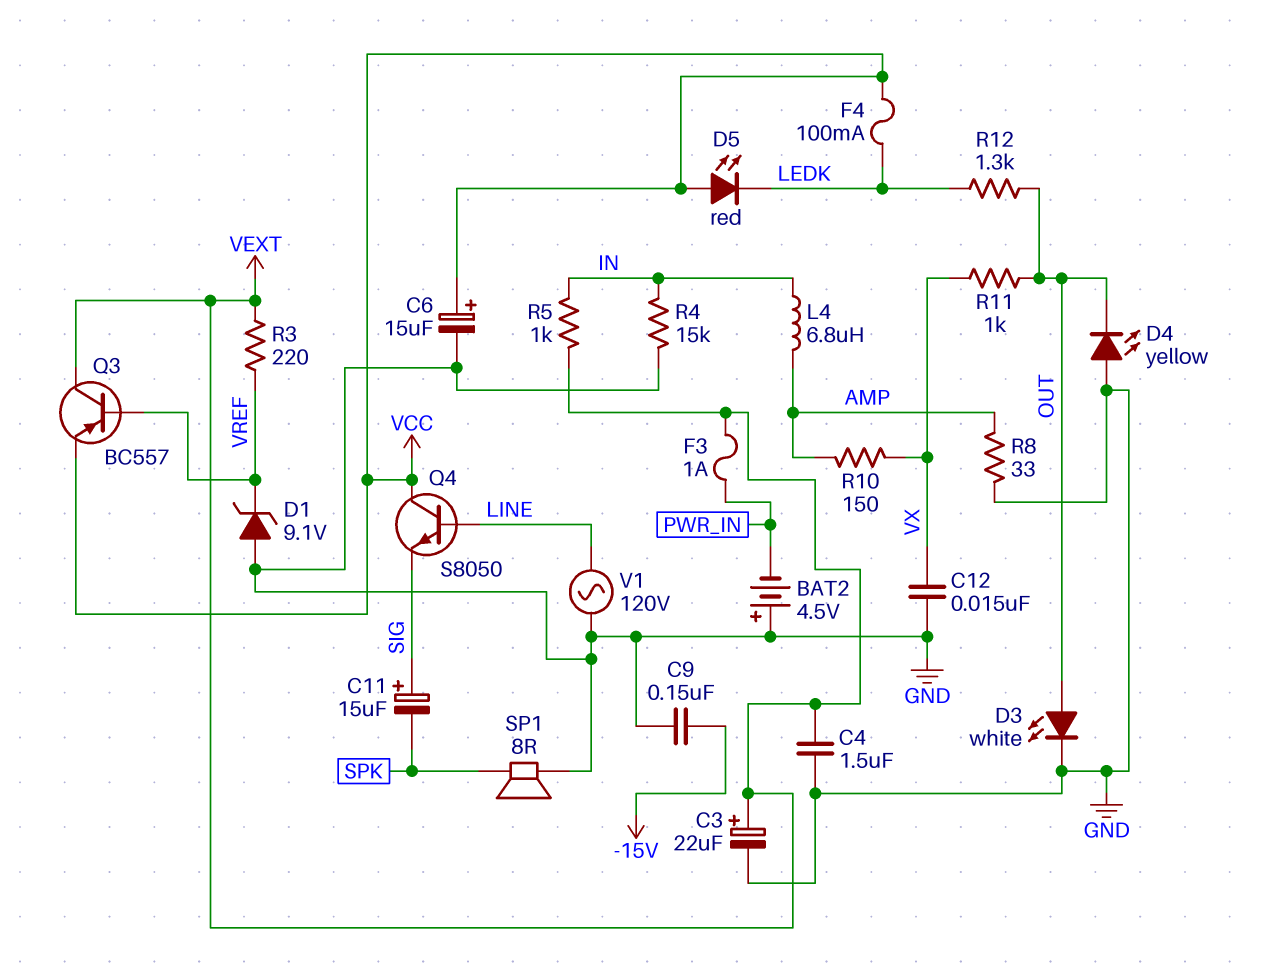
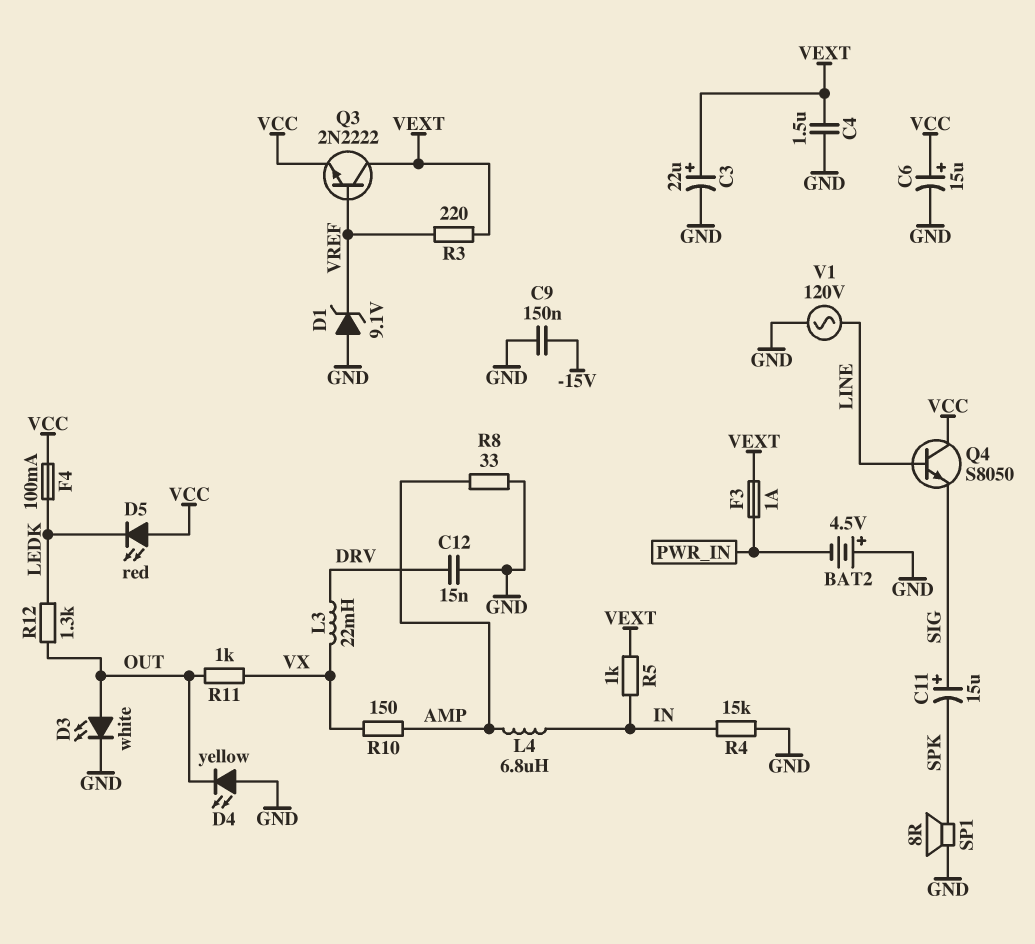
C12: 15nF (GND, VX) -> 15nF (DRV, GND)
L3: none -> 22mH (DRV, VX)
Q3: PNP BC557 (B VREF, C VEXT, E VCC) -> NPN 2N2222 (B VREF, C VEXT, E VCC)

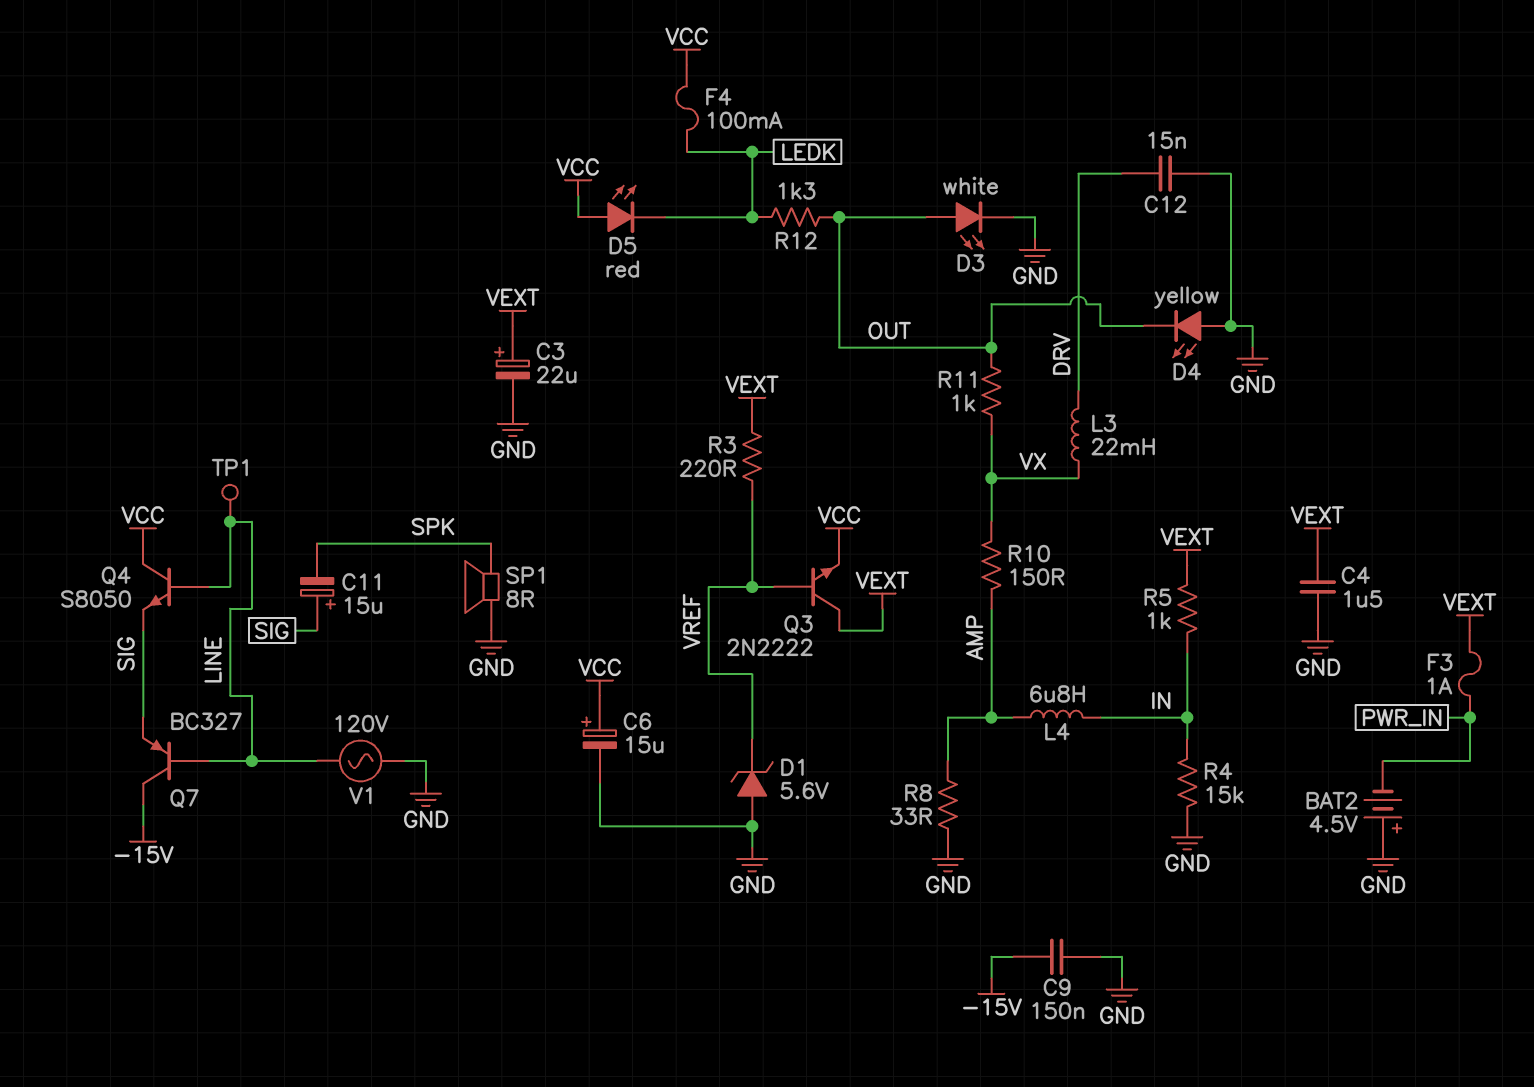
D1: zener 9.1V (A GND, K VREF) -> zener 5.6V (A GND, K VREF)
Q7: none -> PNP BC327 (B LINE, C -15V, E SIG)
TP1: none -> test point (LINE)

